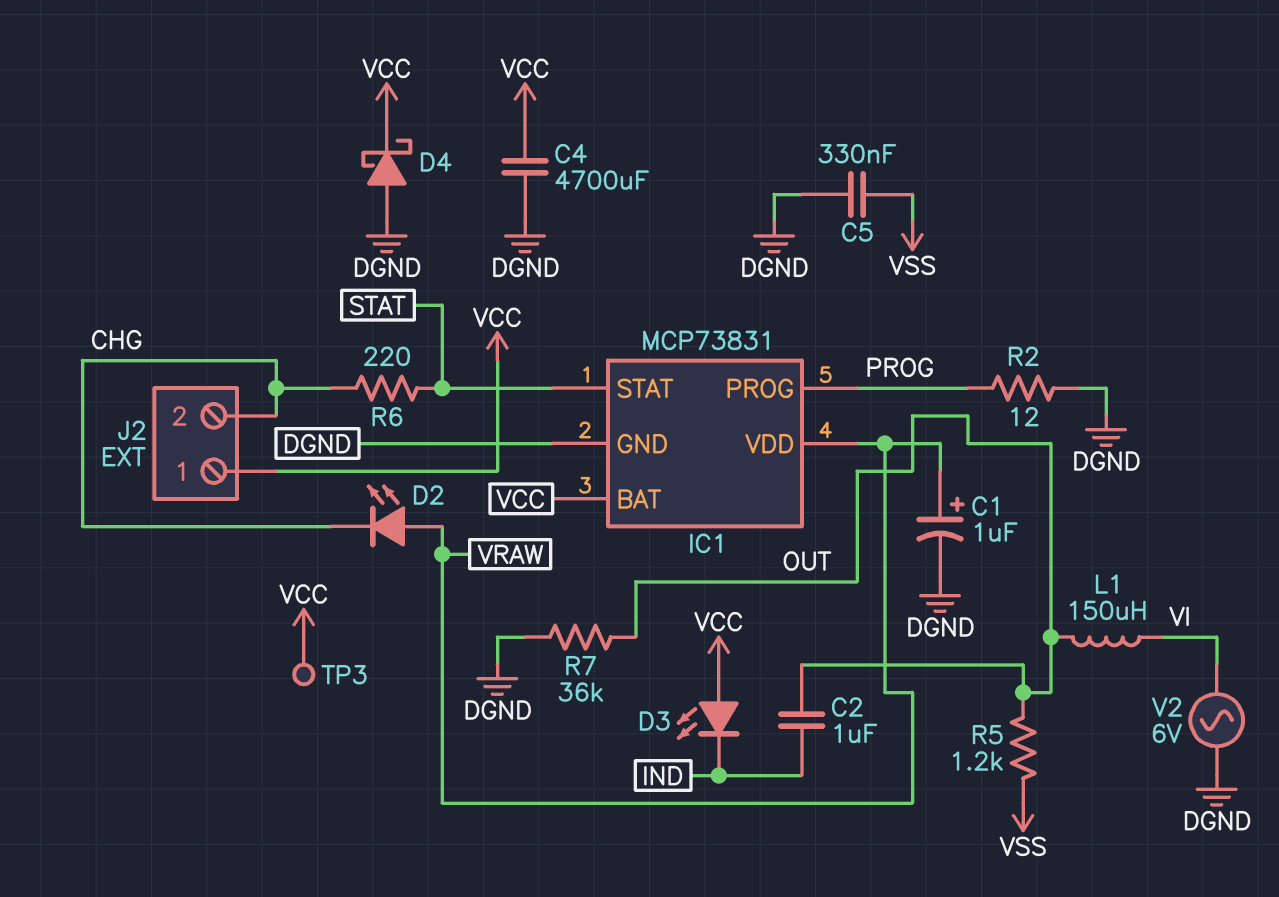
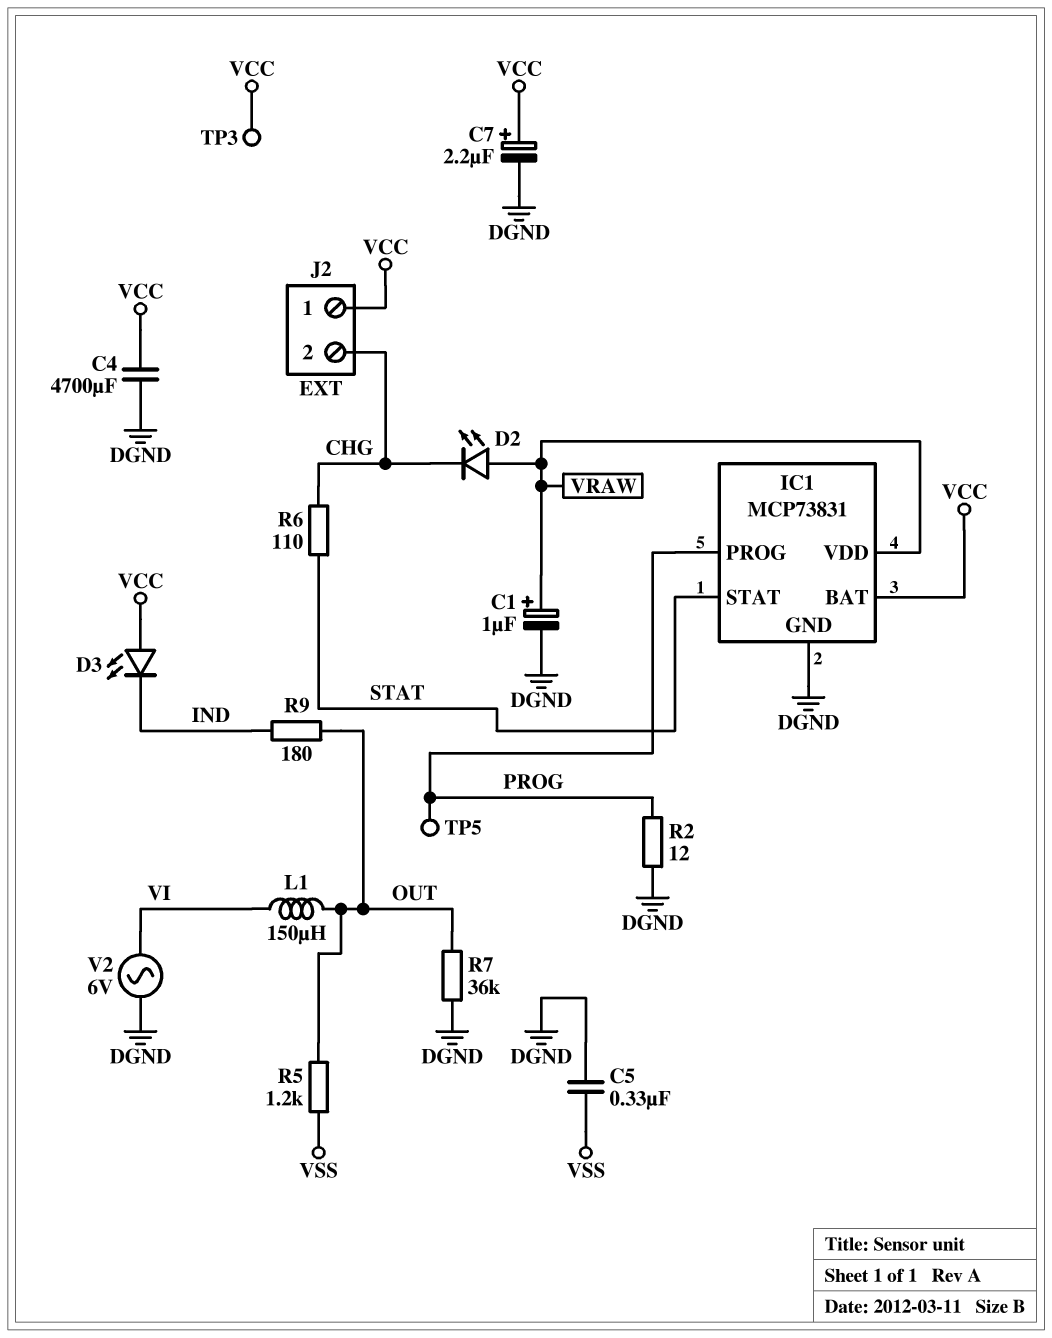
C2: 1uF (IND, OUT) -> none
C7: none -> 2.2uF (plus VCC, minus DGND)
D4: schottky (A DGND, K VCC) -> none
R6: 220 (CHG, STAT) -> 110 (CHG, STAT)
R9: none -> 180 (IND, OUT)
TP5: none -> test point (PROG)

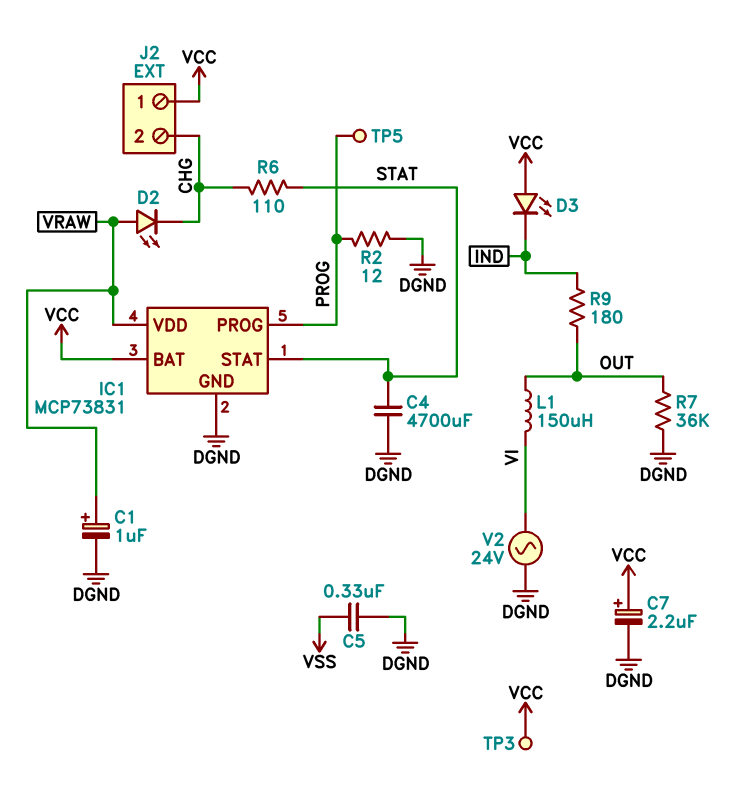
C4: 4700uF (DGND, VCC) -> 4700uF (DGND, STAT)
R5: 1.2k (OUT, VSS) -> none
V2: AC 6V (DGND, VI) -> AC 24V (DGND, VI)

